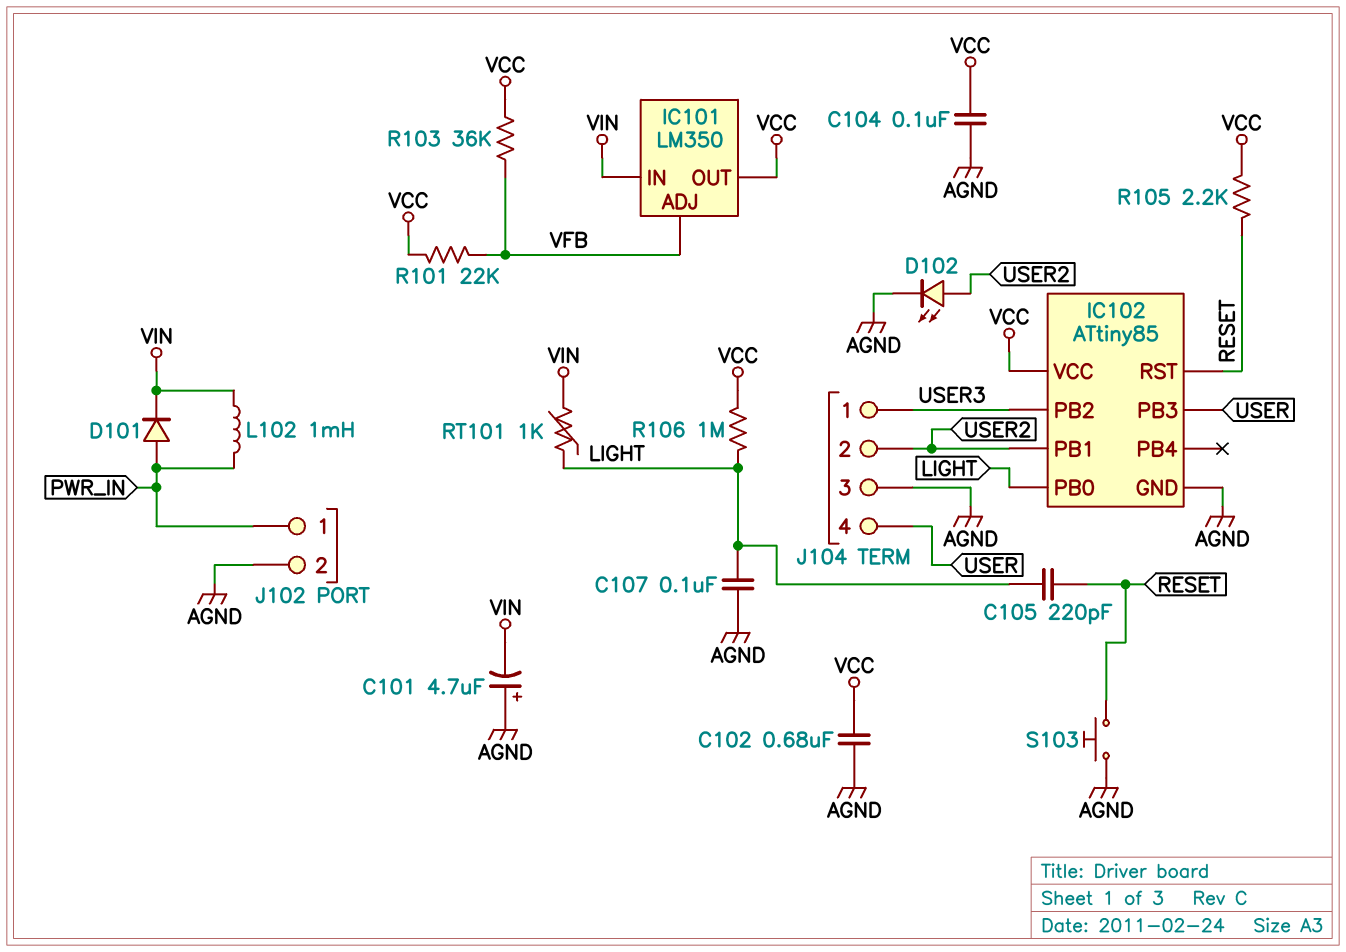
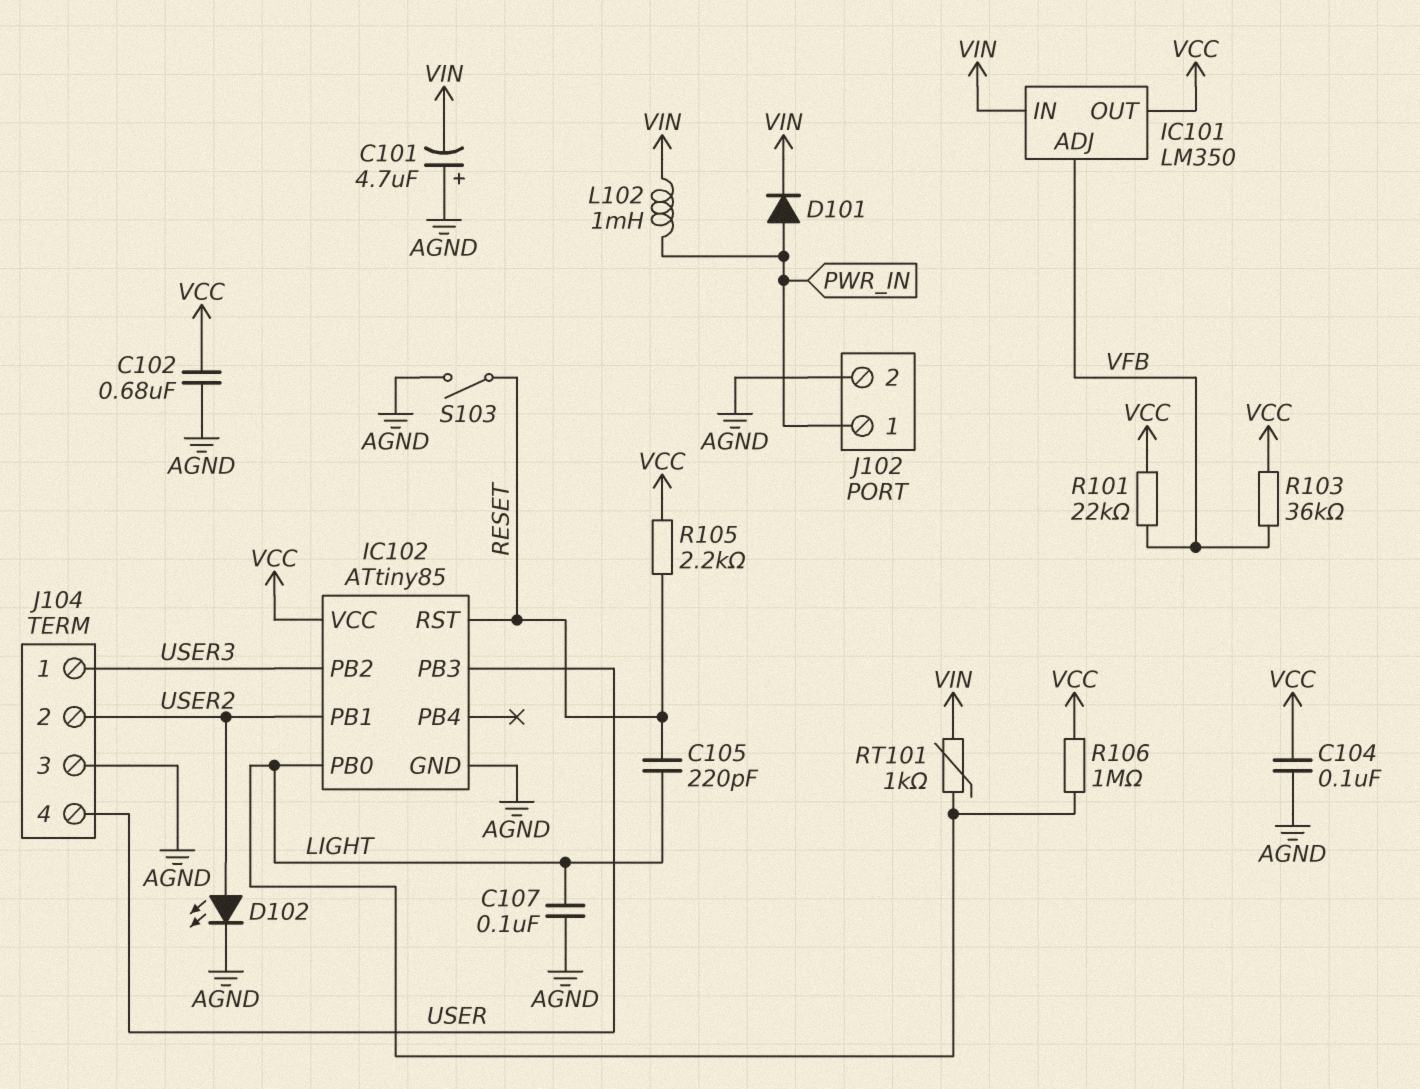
S103: button (AGND, RESET) -> switch (AGND, RESET)

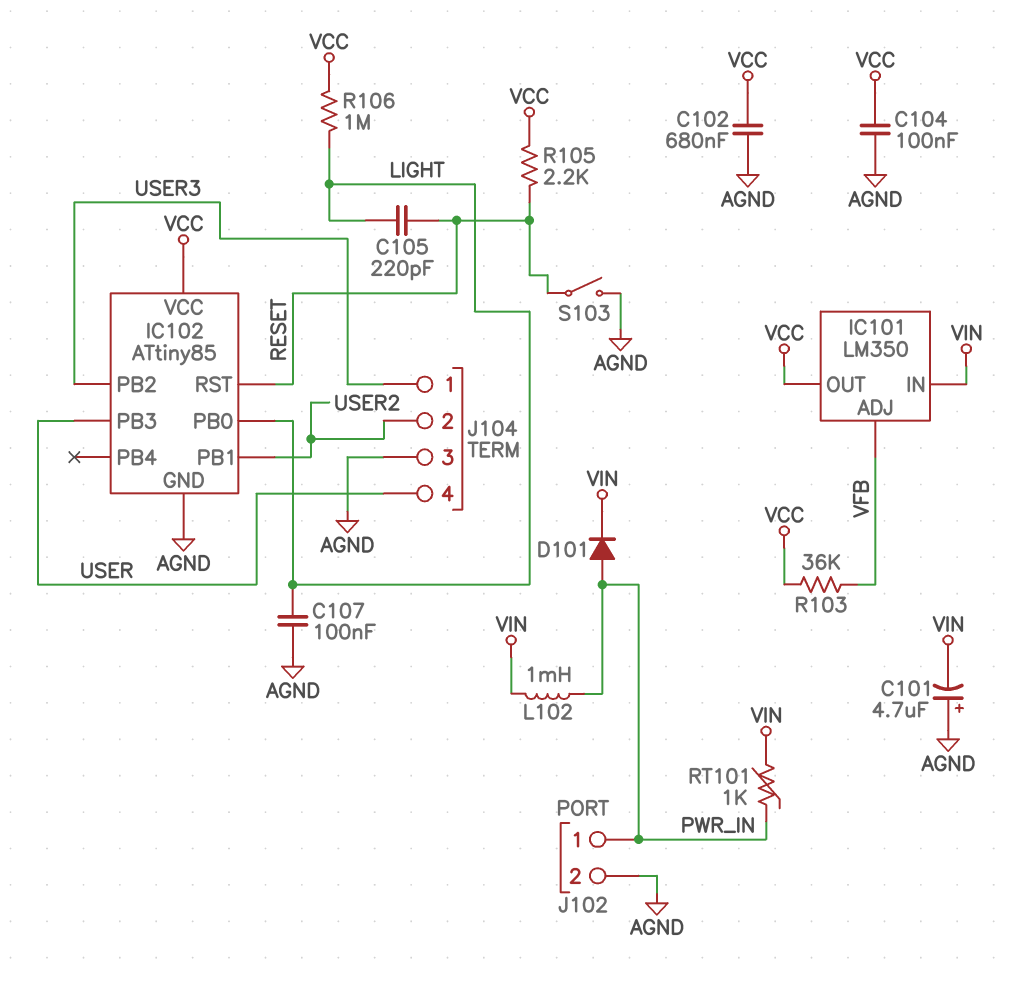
D102: LED (A USER2, K AGND) -> none
R101: 22k (VCC, VFB) -> none
RT101: 1k (LIGHT, VIN) -> 1k (PWR_IN, VIN)

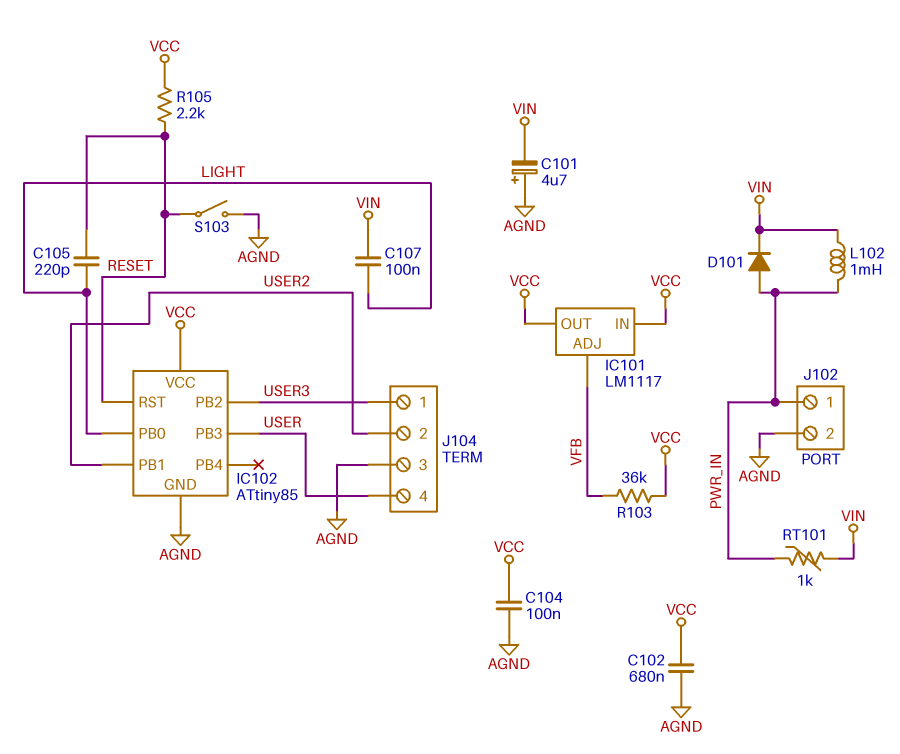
C107: 100nF (AGND, LIGHT) -> 100nF (LIGHT, VIN)
IC101: LM350 -> LM1117
IC101 pin IN: VIN -> VCC
R106: 1M (LIGHT, VCC) -> none

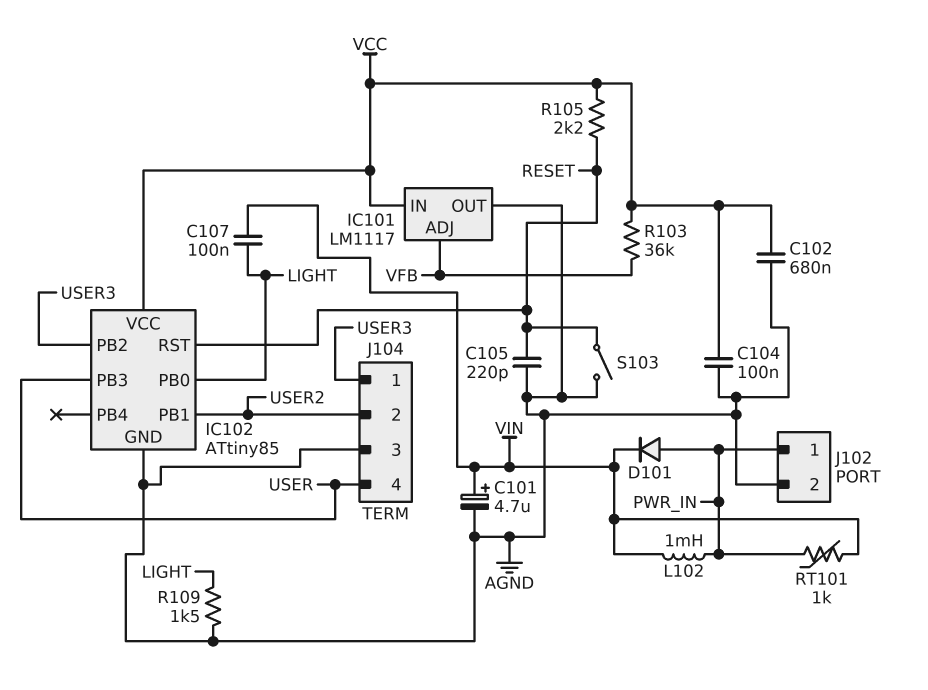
C101: 4.7uF (plus AGND, minus VIN) -> 4.7uF (plus VIN, minus AGND)
C105: 220pF (LIGHT, RESET) -> 220pF (AGND, RESET)
IC101 pin OUT: VCC -> AGND
R109: none -> 1.5k (AGND, LIGHT)

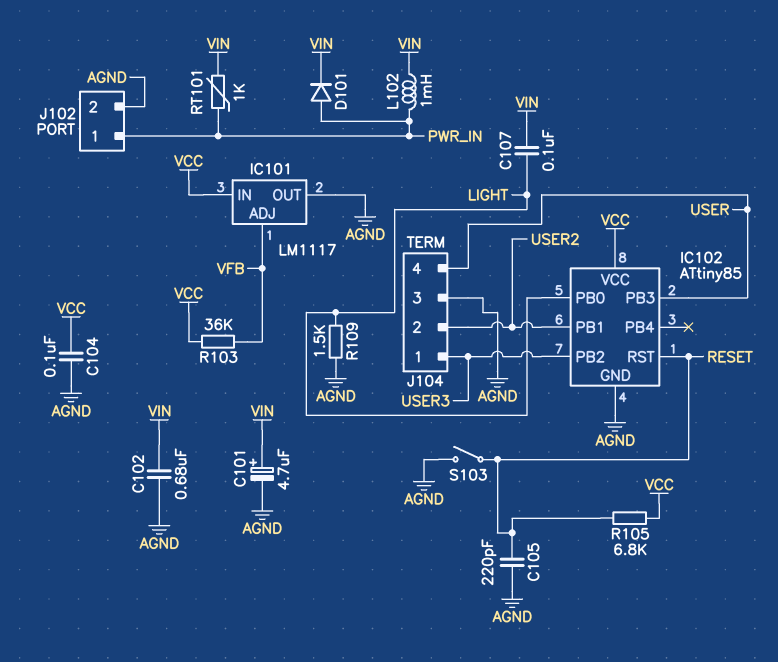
C102: 680nF (AGND, VCC) -> 680nF (AGND, VIN)
R105: 2.2k (RESET, VCC) -> 6.8k (RESET, VCC)

